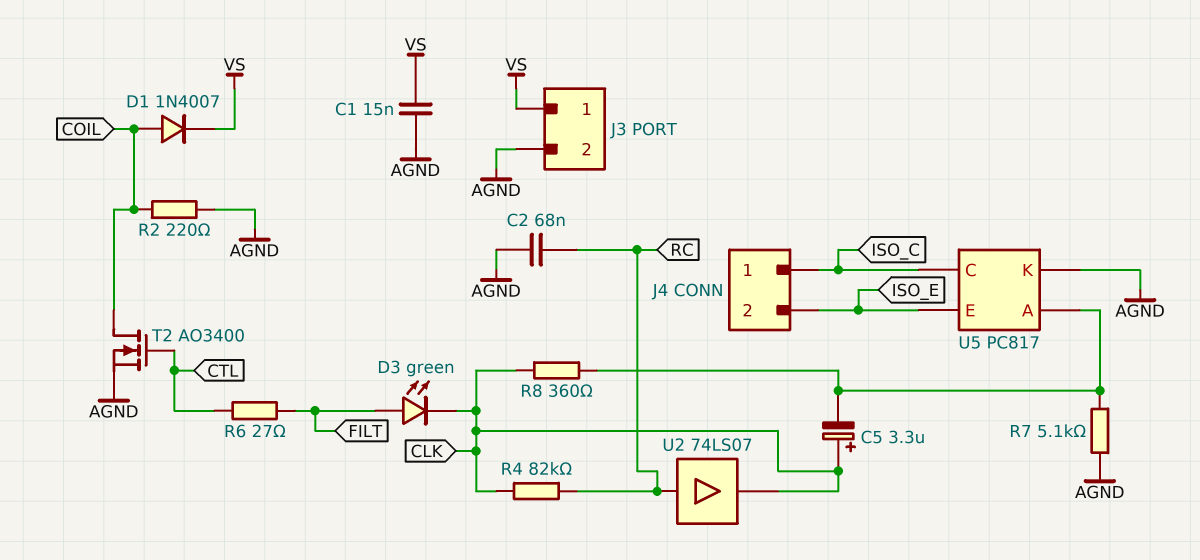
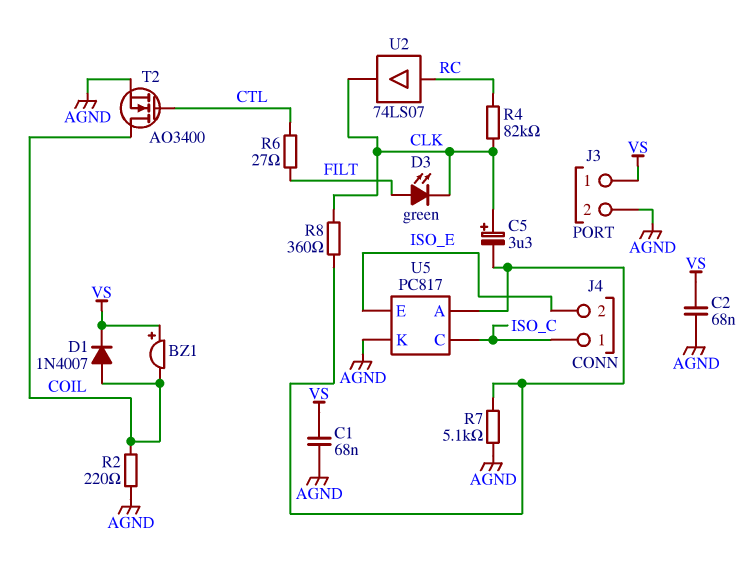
BZ1: none -> buzzer (plus VS, minus COIL)
C1: 15nF (AGND, VS) -> 68nF (AGND, VS)
C2: 68nF (AGND, RC) -> 68nF (AGND, VS)

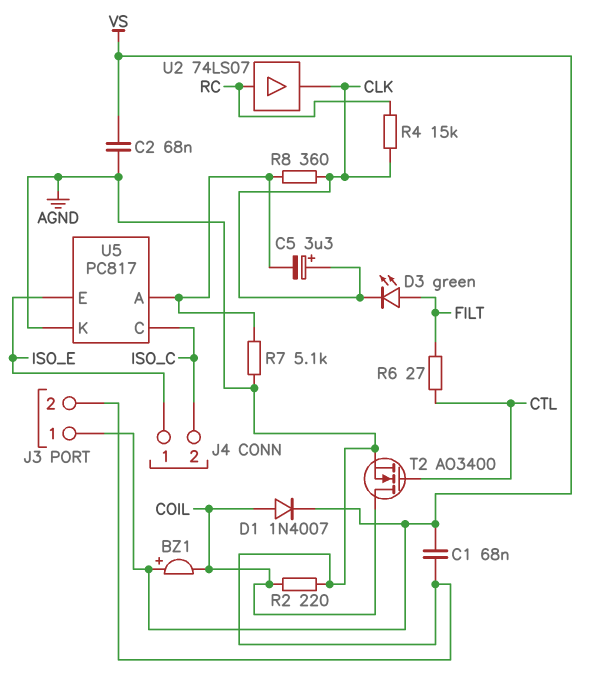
J4 pin 1: ISO_C -> ISO_E
J4 pin 2: ISO_E -> ISO_C
R4: 82k (CLK, RC) -> 15k (CLK, RC)

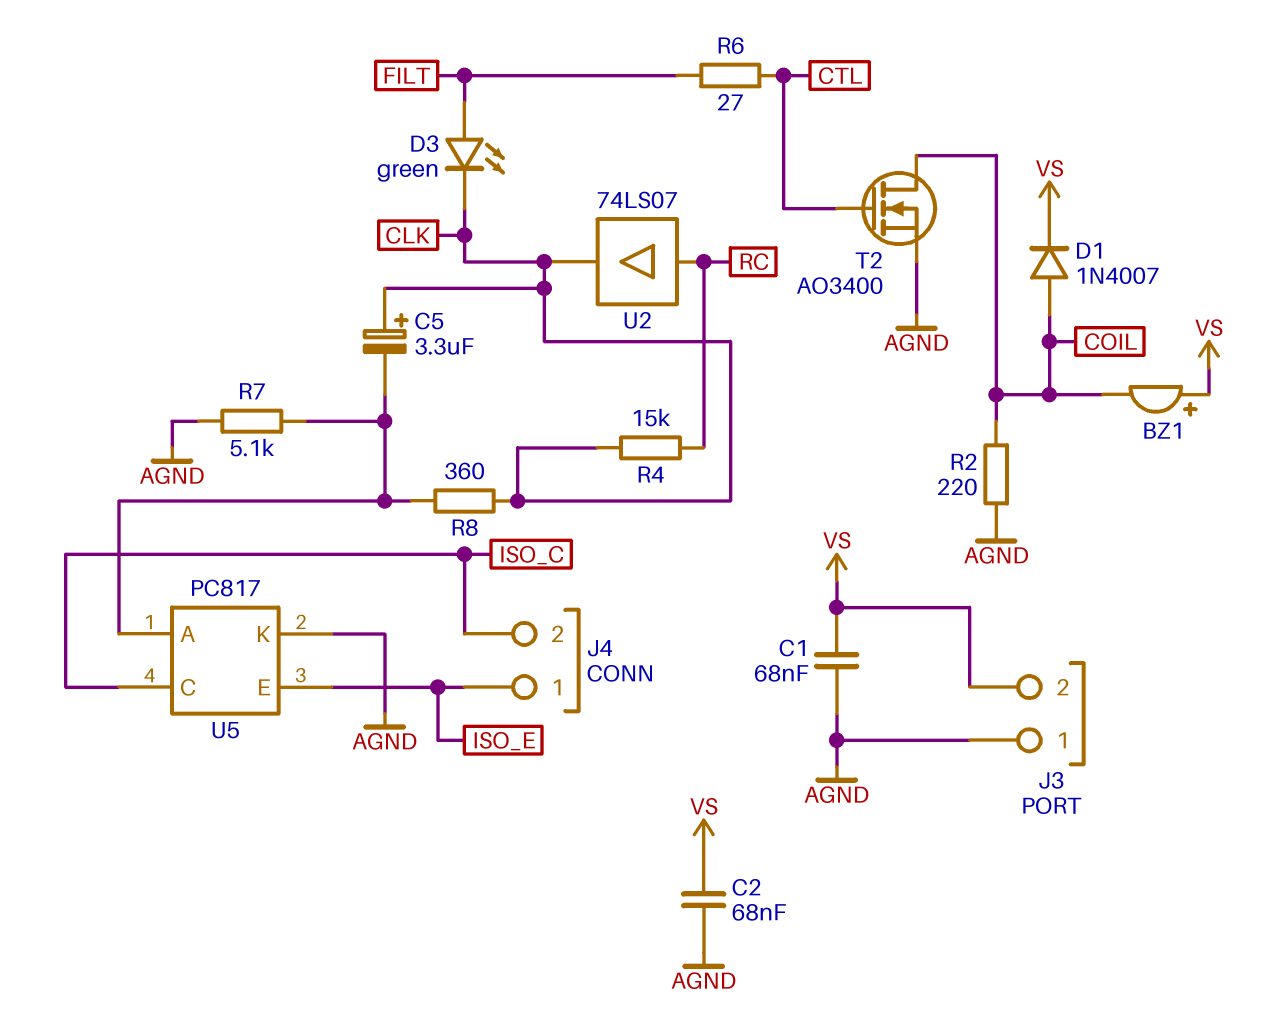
J3 pin 1: VS -> AGND
J3 pin 2: AGND -> VS

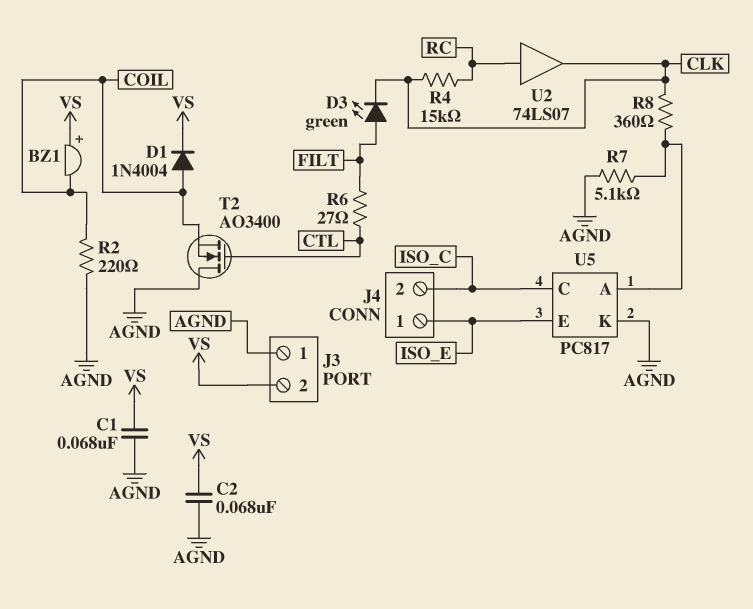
C5: 3.3uF (plus CLK, minus U5/A) -> none
D1: diode 1N4007 (A COIL, K VS) -> diode 1N4004 (A COIL, K VS)
T2: NMOS AO3400 (G CTL, D COIL, S AGND) -> NMOS AO3400 (G CTL, D AGND, S COIL)

